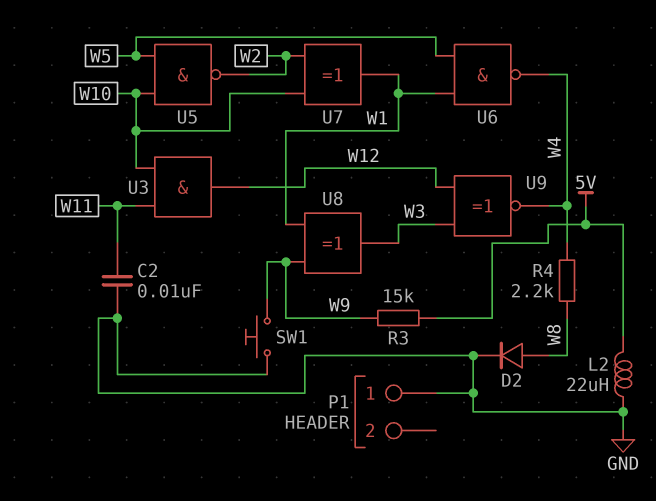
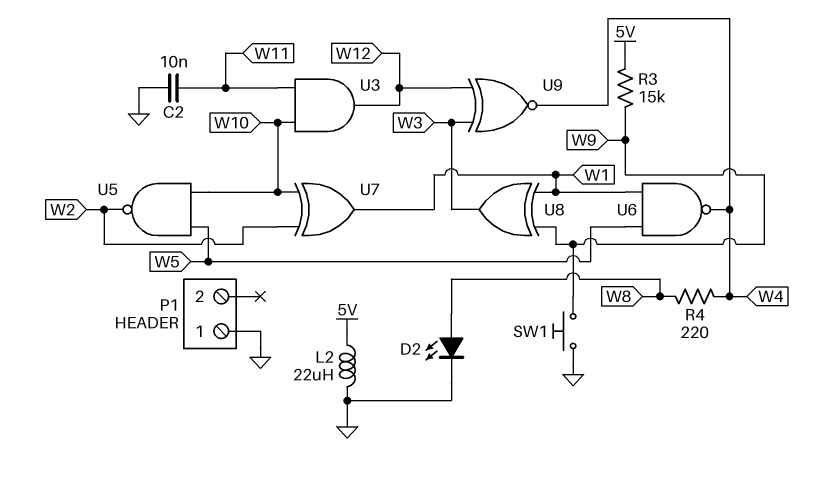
D2: diode (A W8, K GND) -> LED (A W8, K GND)
R4: 2.2k (W4, W8) -> 220 (W4, W8)

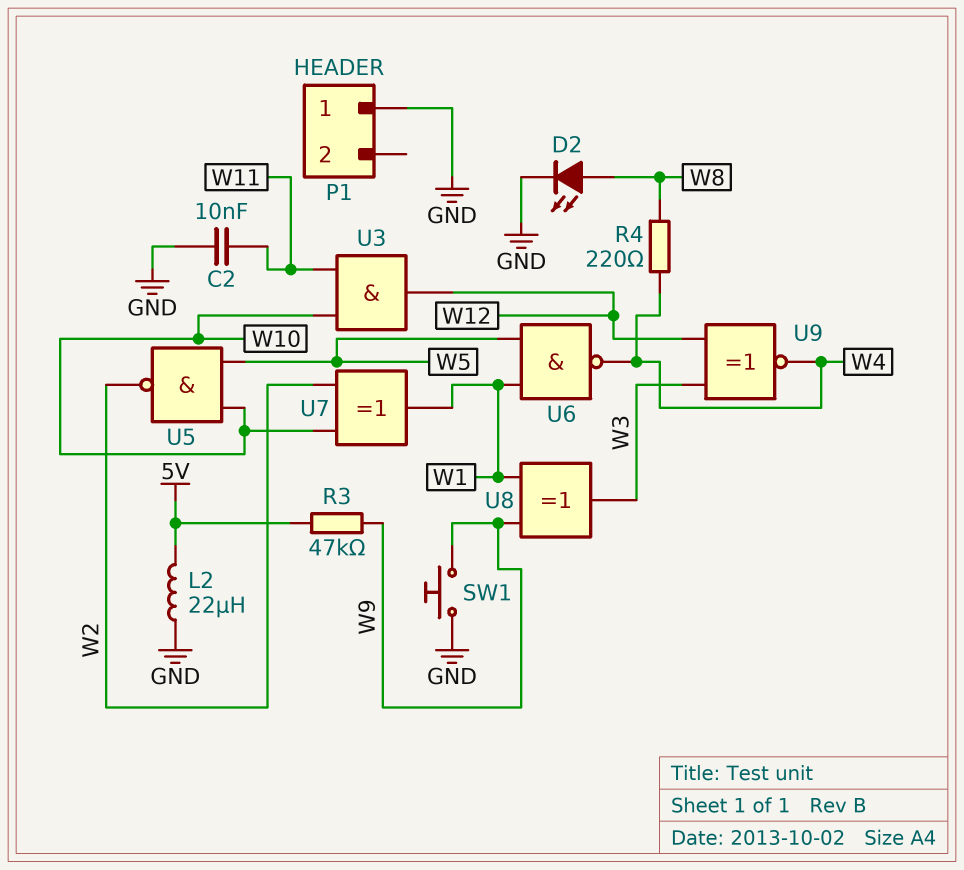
R3: 15k (5V, W9) -> 47k (5V, W9)

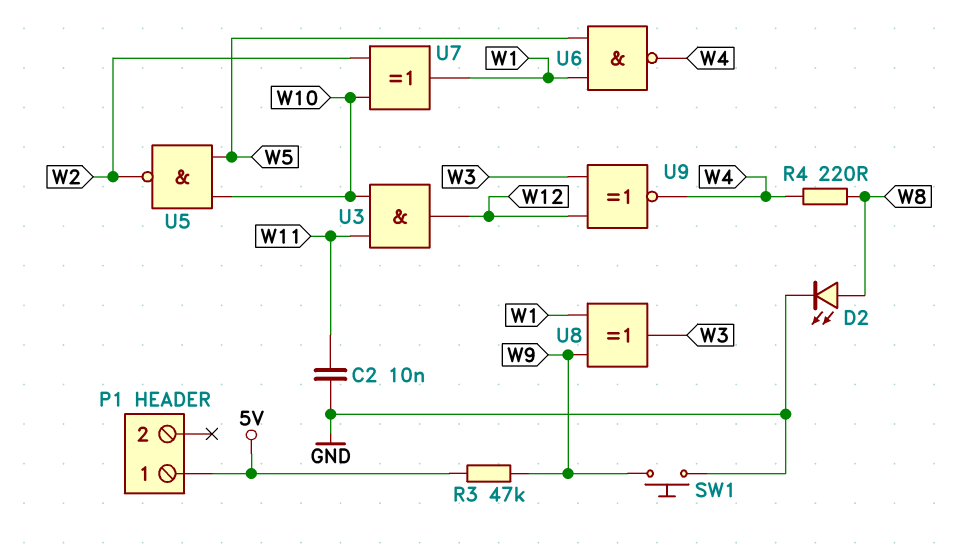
L2: 22uH (5V, GND) -> none
P1 pin 1: GND -> 5V

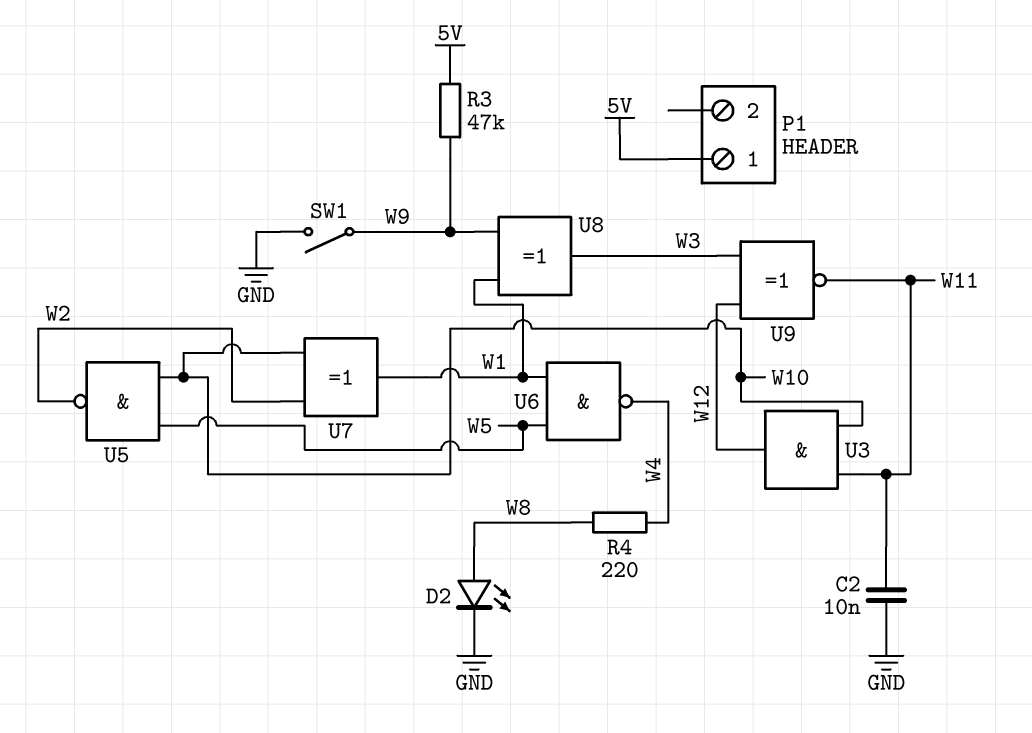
SW1: button (GND, W9) -> switch (GND, W9)
U9: XNOR (in W3, in W12, out W4) -> XNOR (in W3, in W12, out W11)

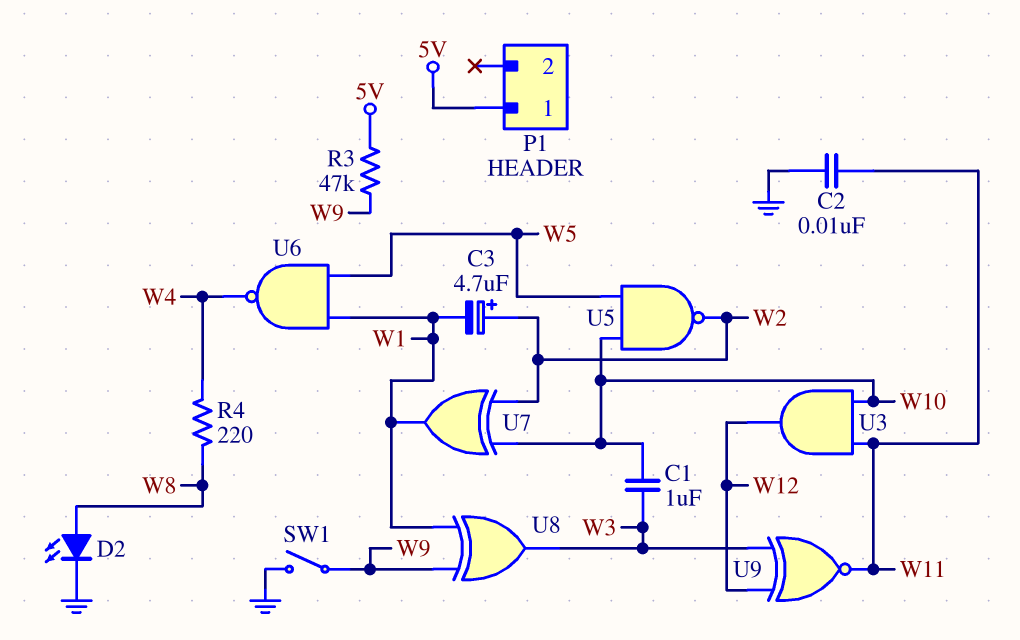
C1: none -> 1uF (W3, W10)
C3: none -> 4.7uF (plus W2, minus W1)

